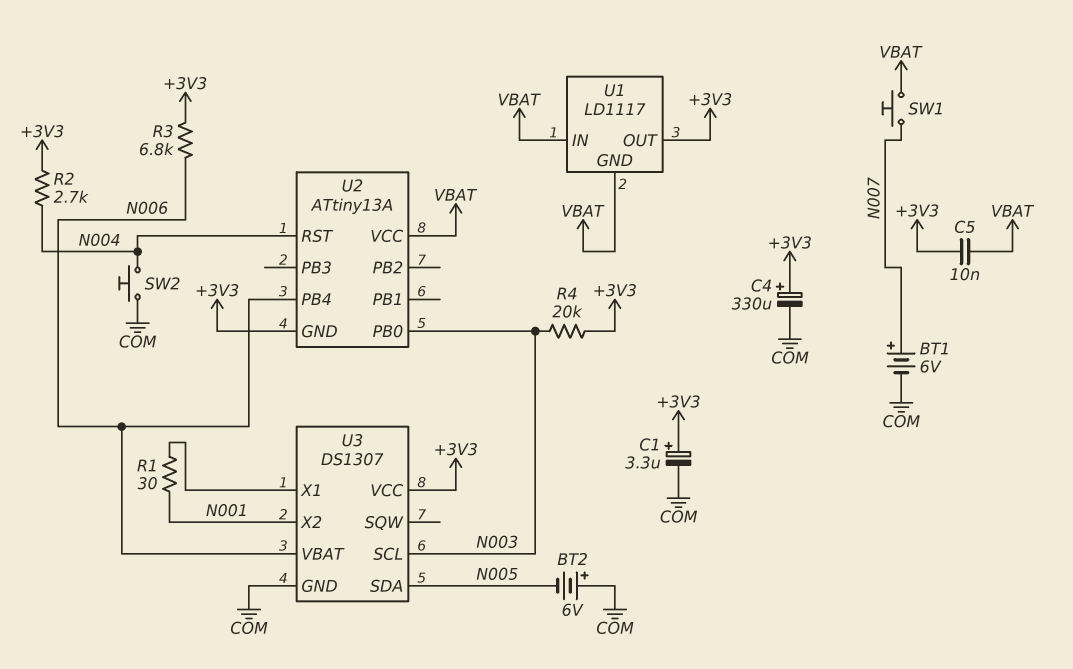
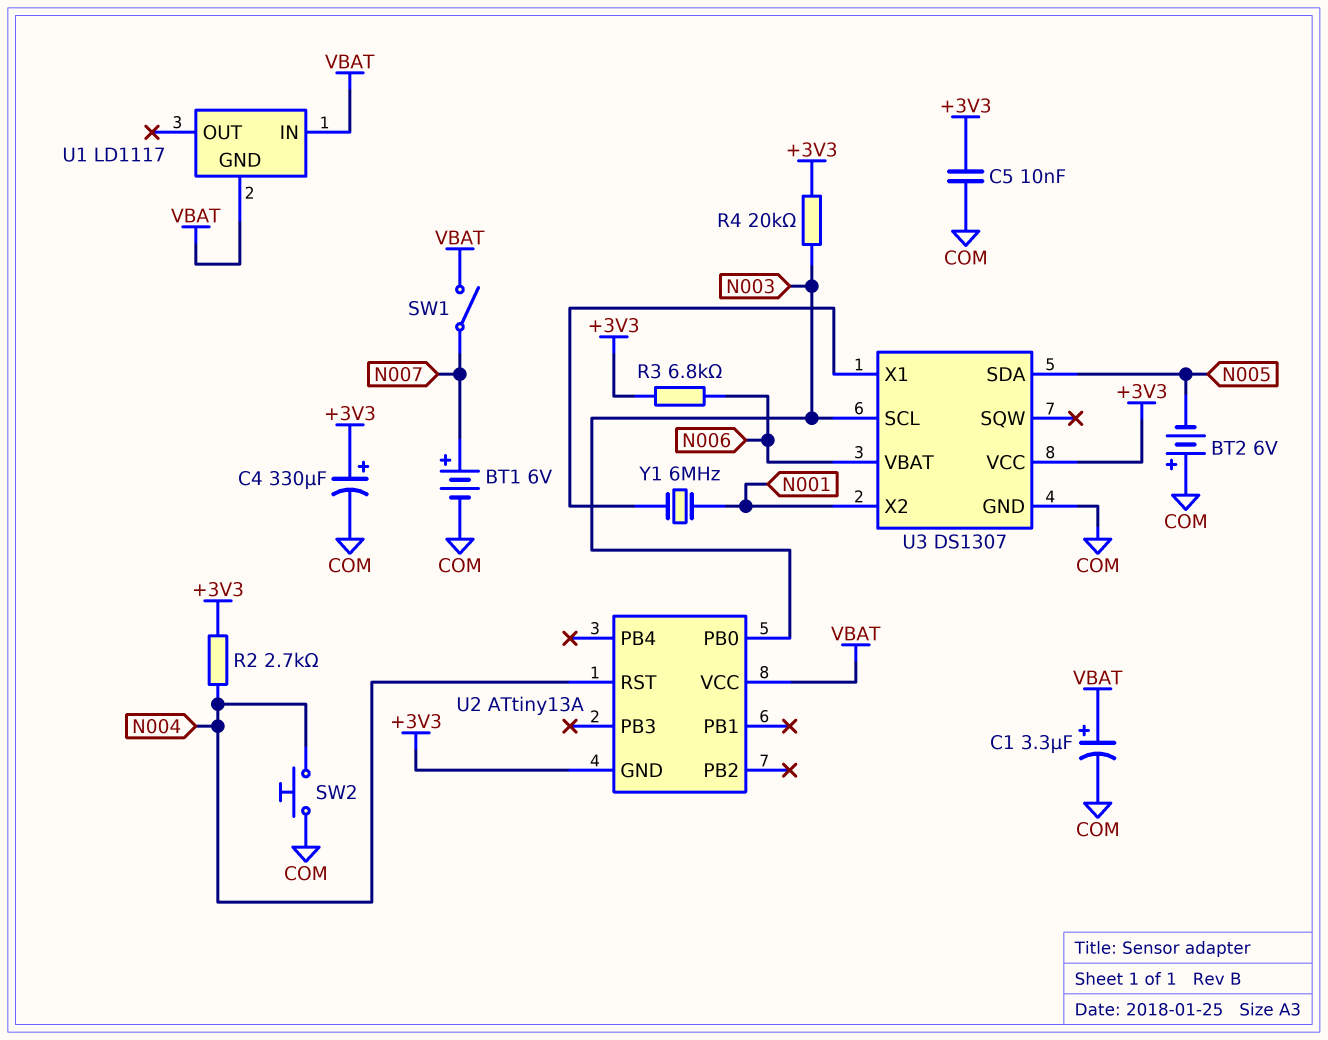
C1: 3.3uF (plus +3V3, minus COM) -> 3.3uF (plus VBAT, minus COM)
C5: 10nF (+3V3, VBAT) -> 10nF (+3V3, COM)
R1: 30 (N001, U3/X1) -> none
SW1: button (N007, VBAT) -> switch (N007, VBAT)
U1 pin OUT: +3V3 -> none
U2 pin PB4: N006 -> none
Y1: none -> 6MHz (N001, U3/X1)

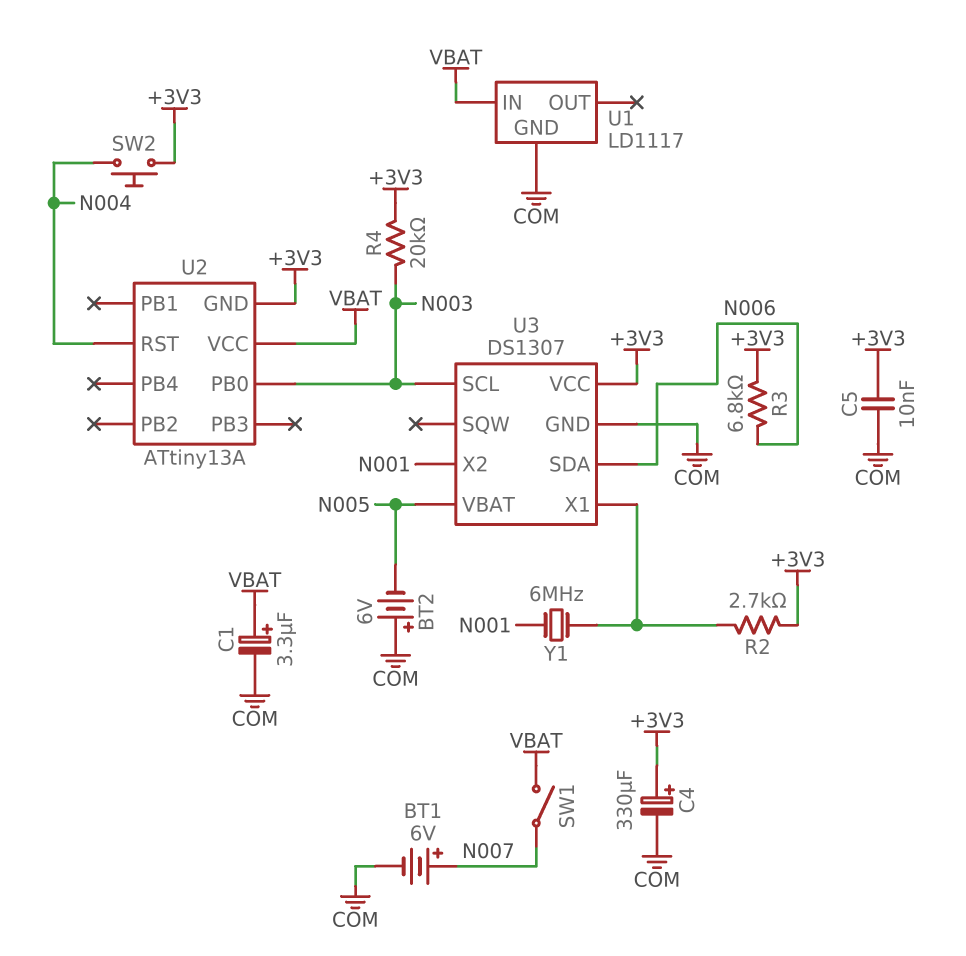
R2: 2.7k (+3V3, N004) -> 2.7k (+3V3, U3/X1)
SW2: button (COM, N004) -> button (+3V3, N004)
U1 pin GND: VBAT -> COM
U3 pin SDA: N005 -> N006
U3 pin VBAT: N006 -> N005

